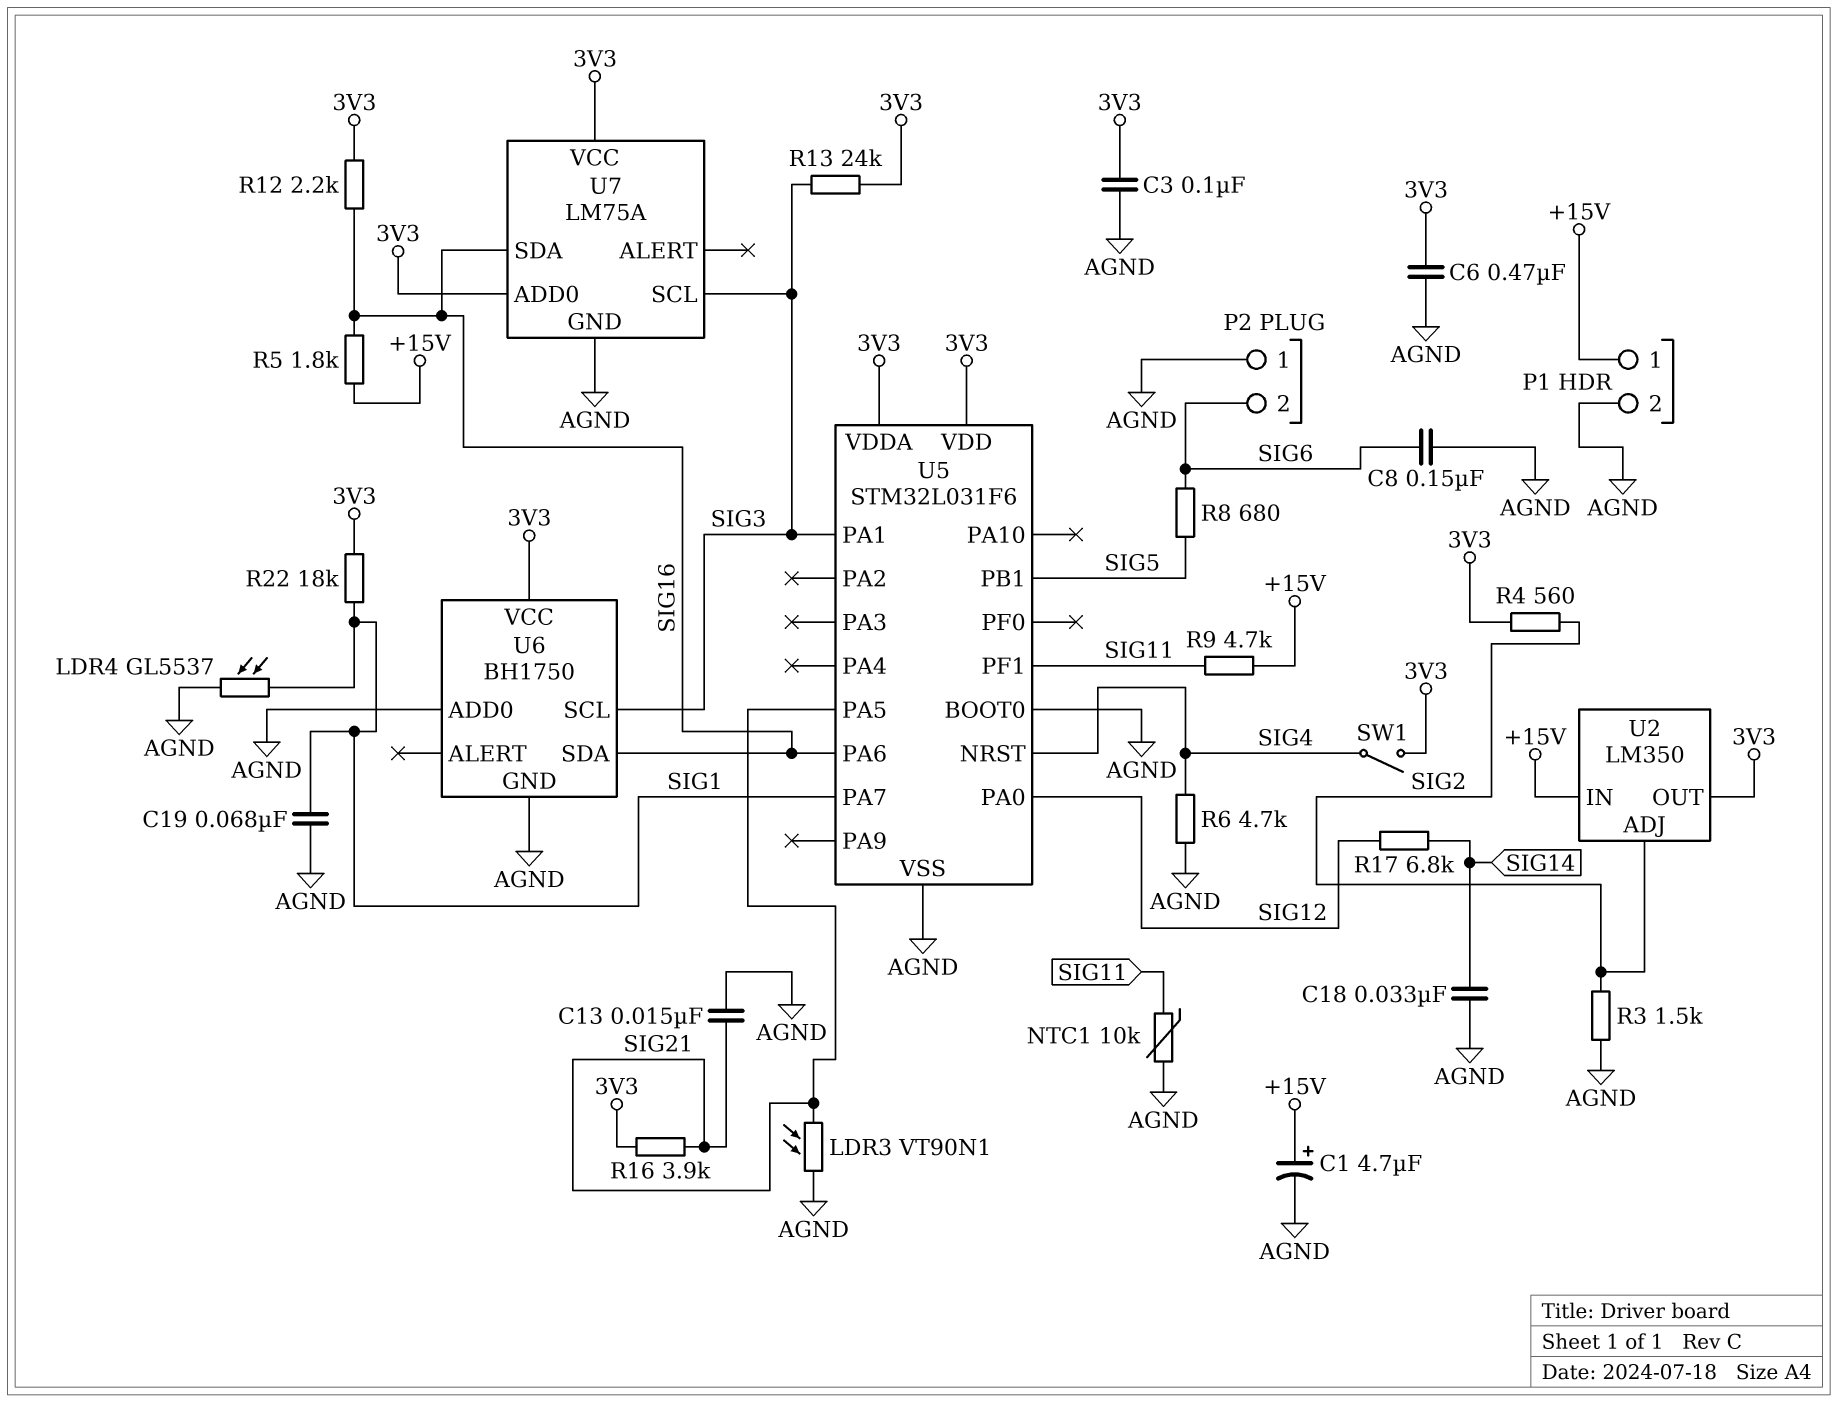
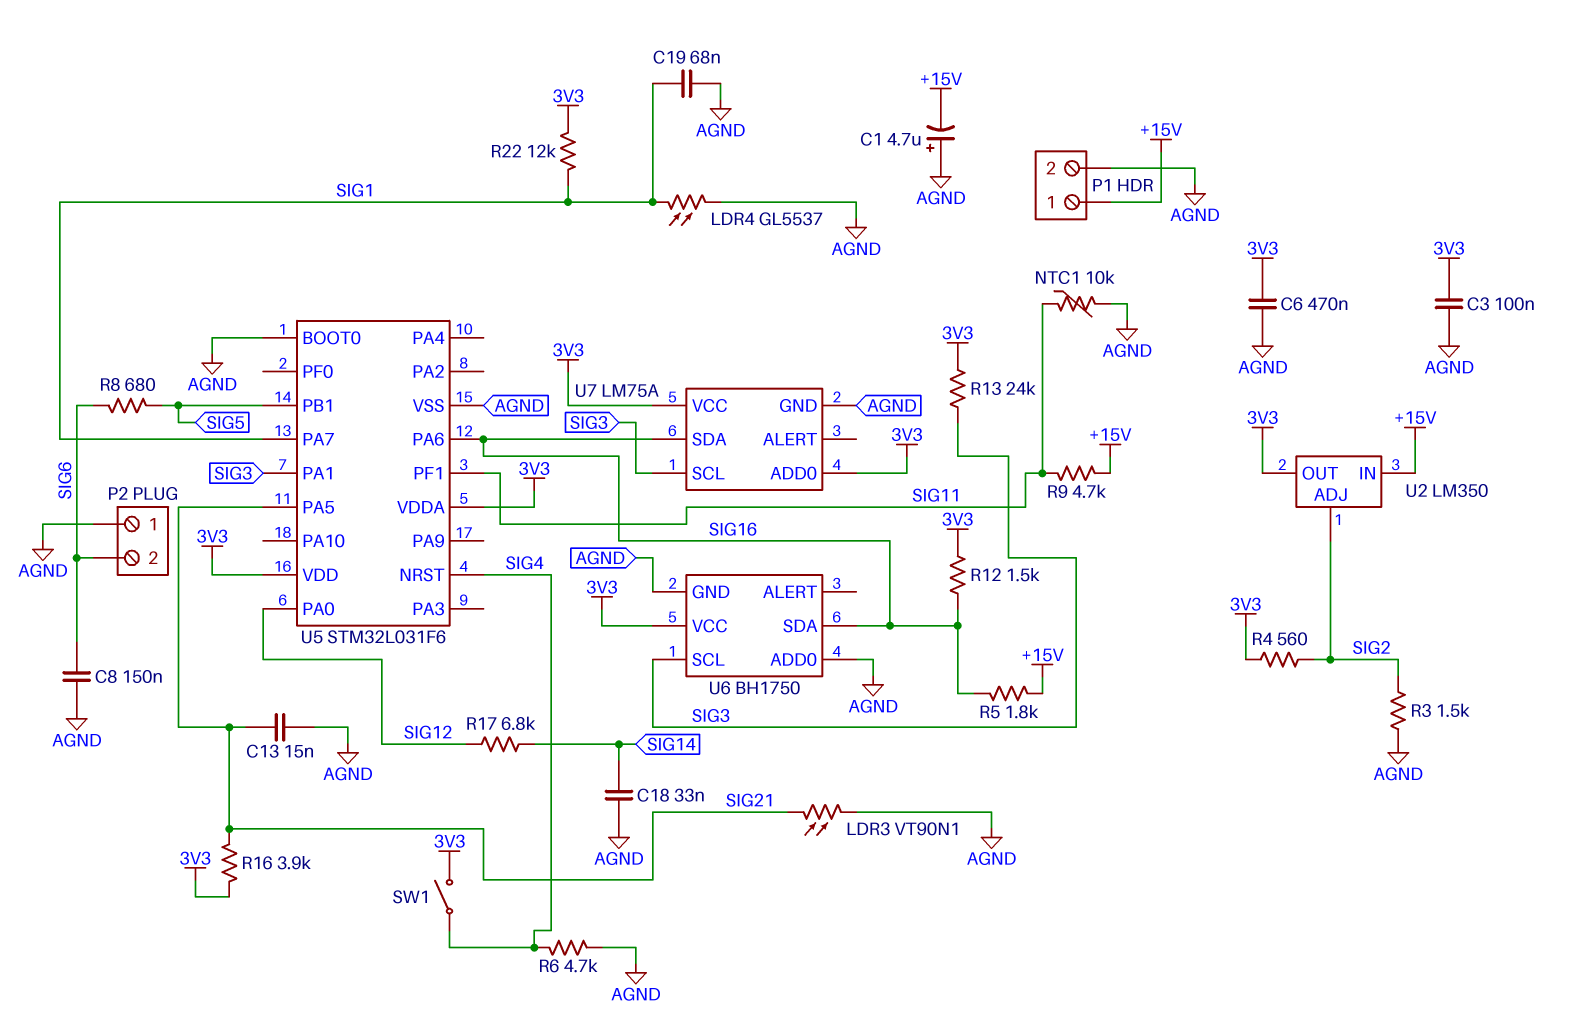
C1: 4.7uF (plus +15V, minus AGND) -> 4.7uF (plus AGND, minus +15V)
R12: 2.2k (3V3, SIG16) -> 1.5k (3V3, SIG16)
R22: 18k (3V3, SIG1) -> 12k (3V3, SIG1)

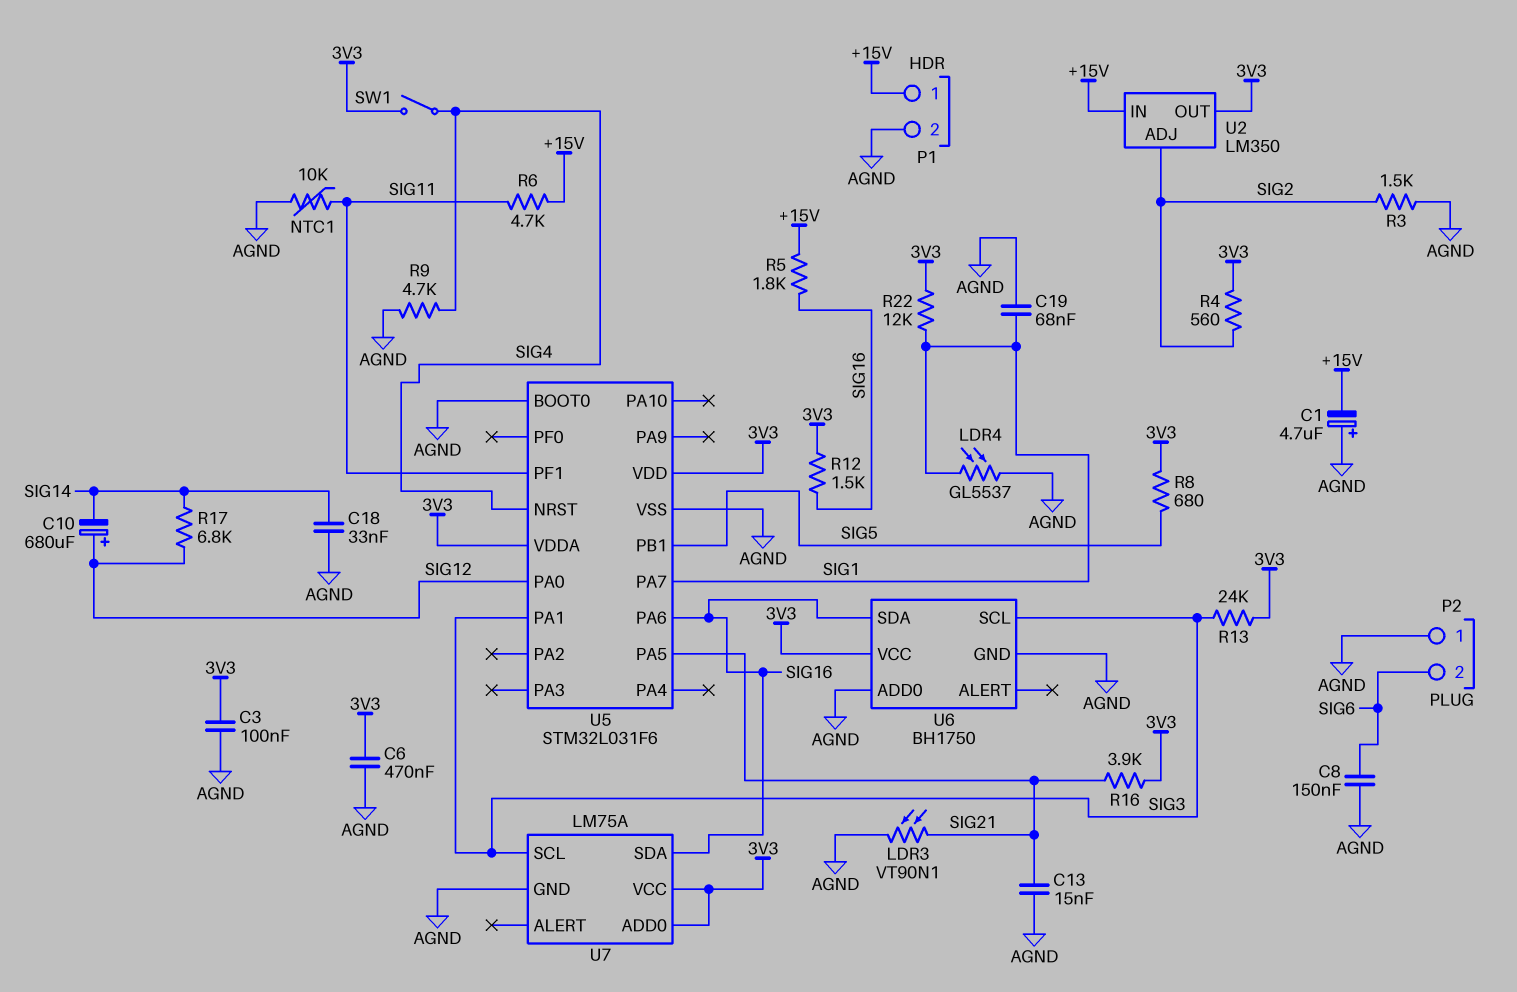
C10: none -> 680uF (plus SIG12, minus SIG14)
R6: 4.7k (AGND, SIG4) -> 4.7k (+15V, SIG11)
R8: 680 (SIG5, SIG6) -> 680 (3V3, SIG5)
R9: 4.7k (+15V, SIG11) -> 4.7k (AGND, SIG4)

